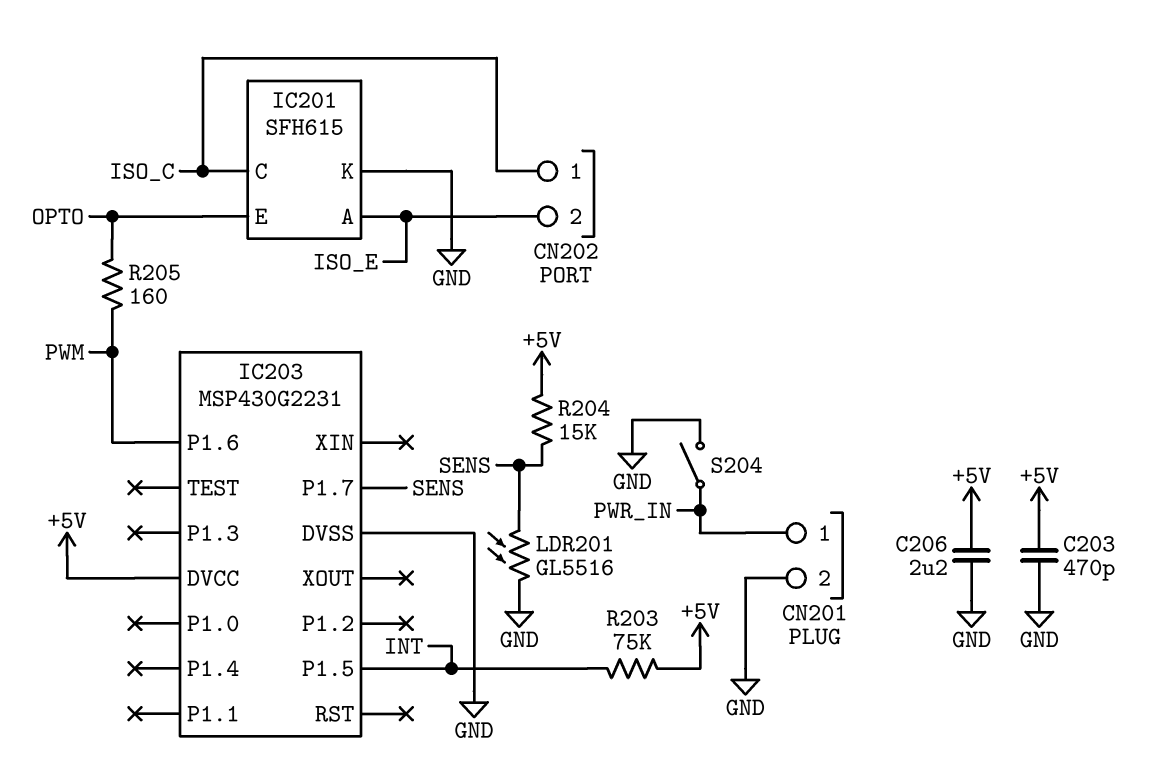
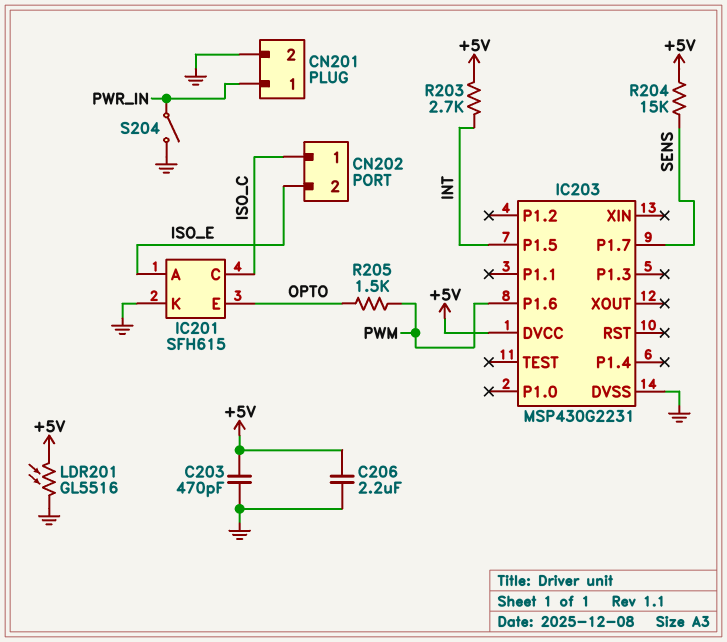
LDR201: GL5516 (GND, SENS) -> GL5516 (+5V, GND)
R203: 75k (+5V, INT) -> 2.7k (+5V, INT)
R205: 160 (OPTO, PWM) -> 1.5k (OPTO, PWM)

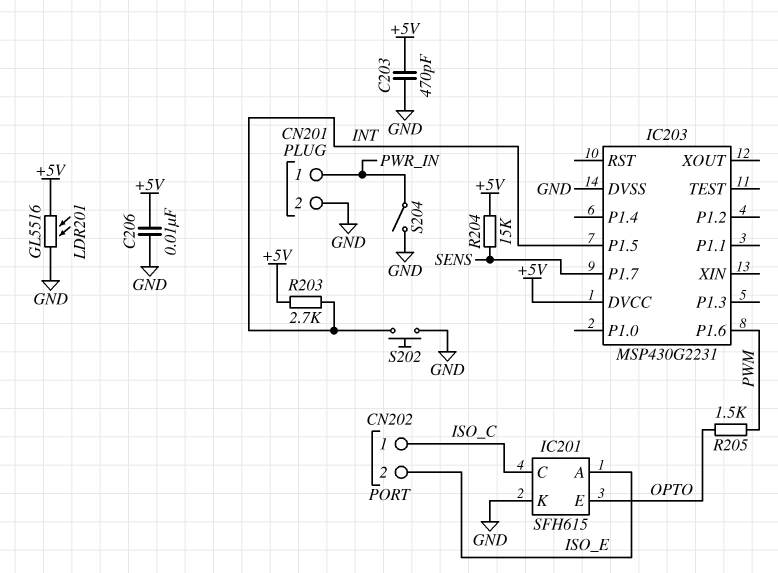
C206: 2.2uF (+5V, GND) -> 10nF (+5V, GND)
S202: none -> button (GND, INT)

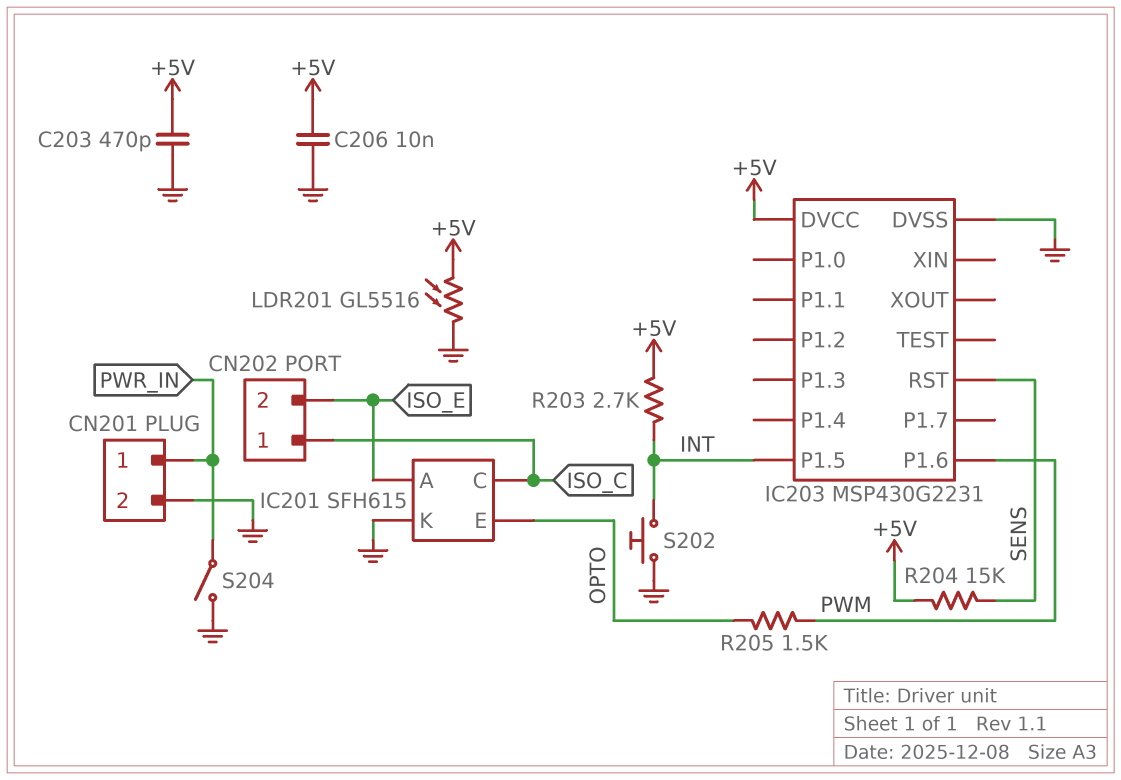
IC203 pin P1.7: SENS -> none
IC203 pin RST: none -> SENS

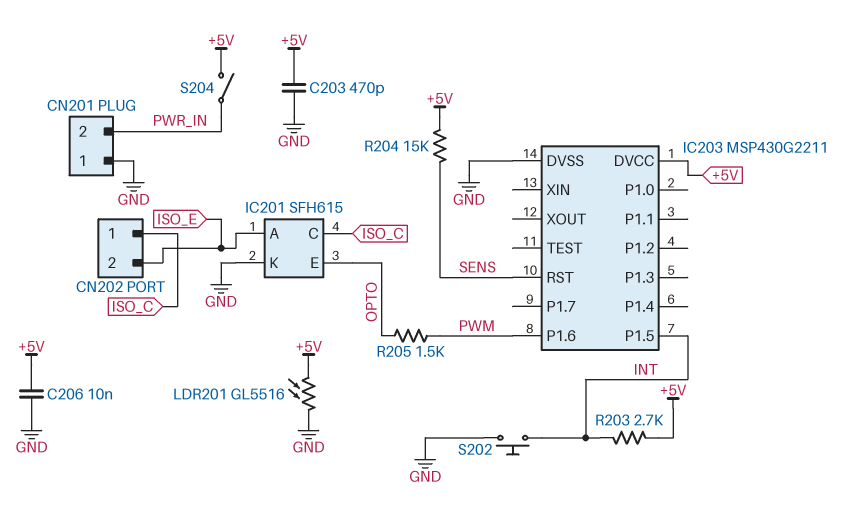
CN201 pin 1: PWR_IN -> GND
CN201 pin 2: GND -> PWR_IN
IC203: MSP430G2231 -> MSP430G2211
S204: switch (GND, PWR_IN) -> switch (+5V, PWR_IN)

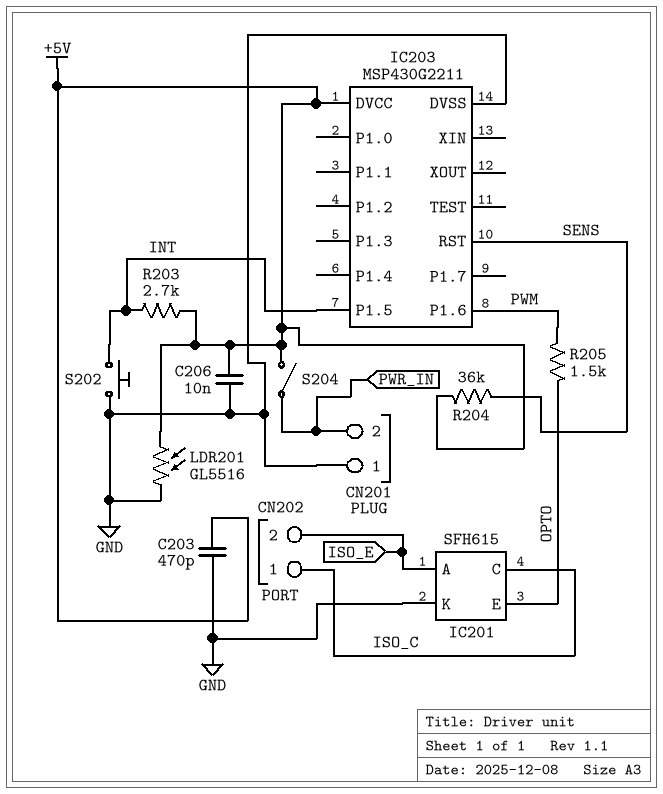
R204: 15k (+5V, SENS) -> 36k (+5V, SENS)

